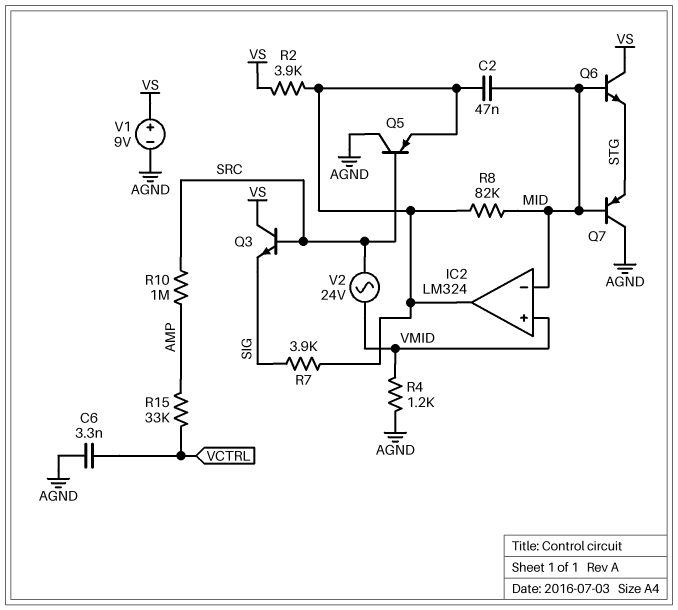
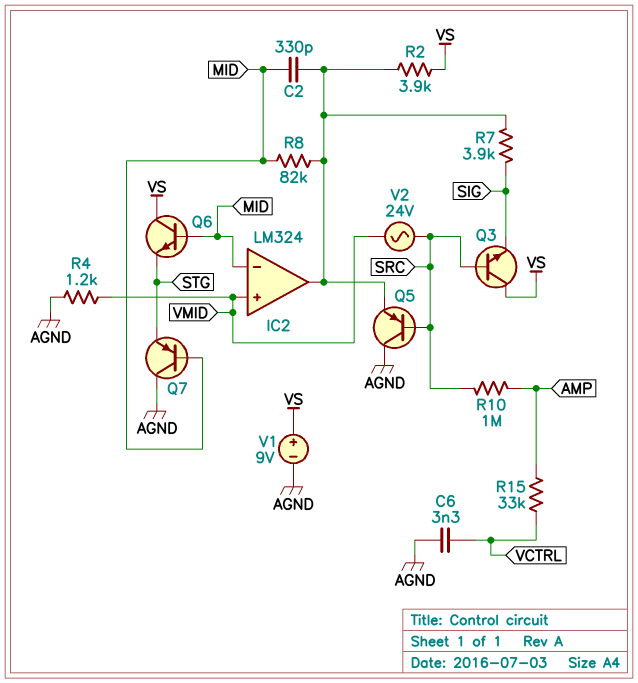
C2: 47nF (IC2/out, MID) -> 330pF (IC2/out, MID)

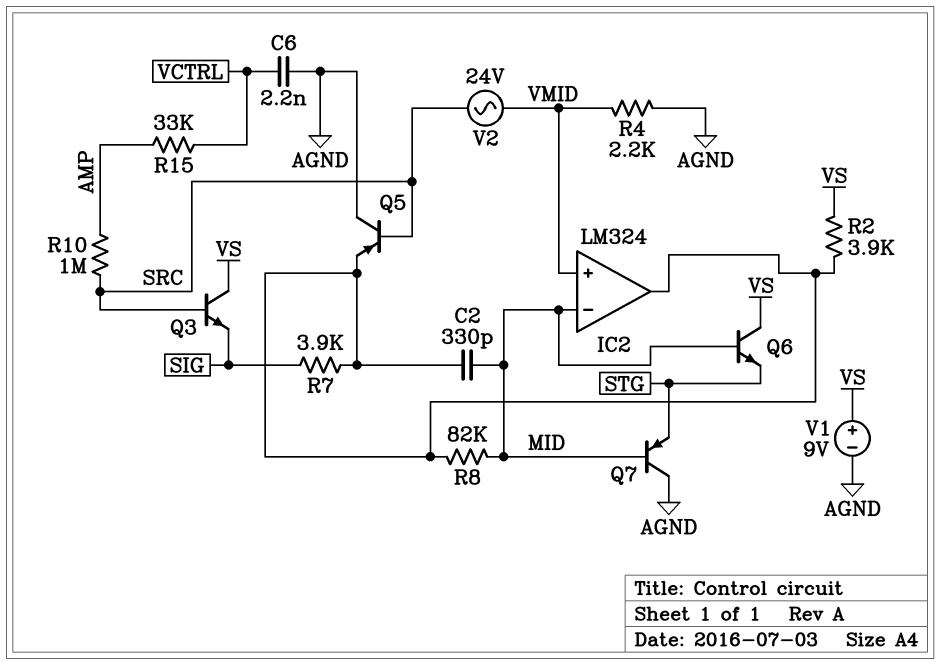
C6: 3.3nF (AGND, VCTRL) -> 2.2nF (AGND, VCTRL)
R4: 1.2k (AGND, VMID) -> 2.2k (AGND, VMID)

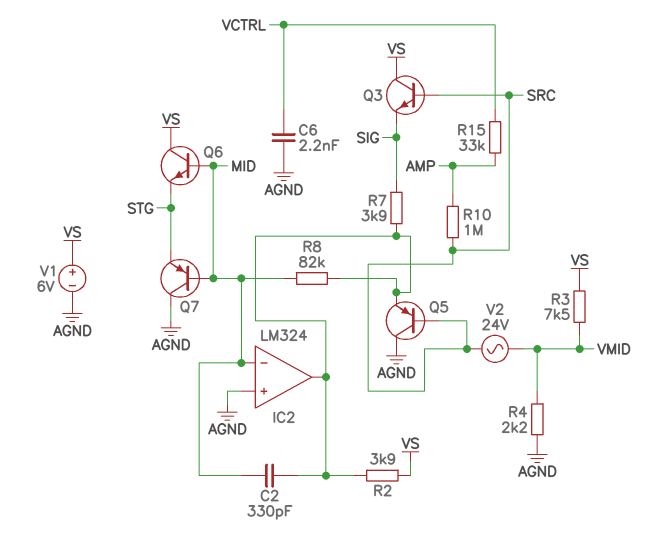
IC2 pin in+: VMID -> AGND
R3: none -> 7.5k (VMID, VS)
V1: 9V (plus VS, minus AGND) -> 6V (plus VS, minus AGND)

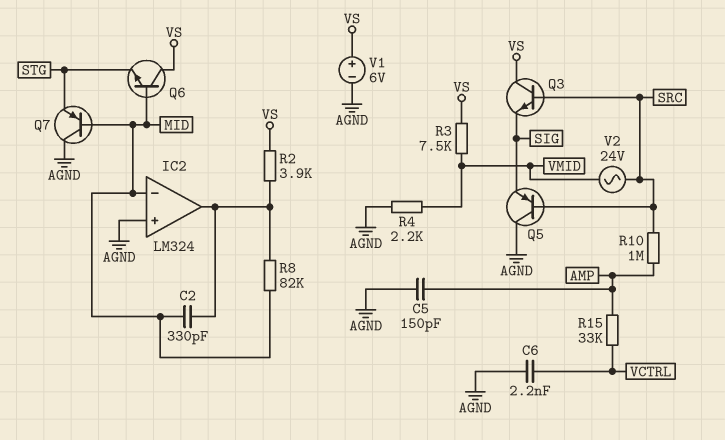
C5: none -> 150pF (AGND, AMP)
Q5: PNP (B SRC, C AGND, E IC2/out) -> PNP (B SRC, C AGND, E SIG)
R7: 3.9k (IC2/out, SIG) -> none

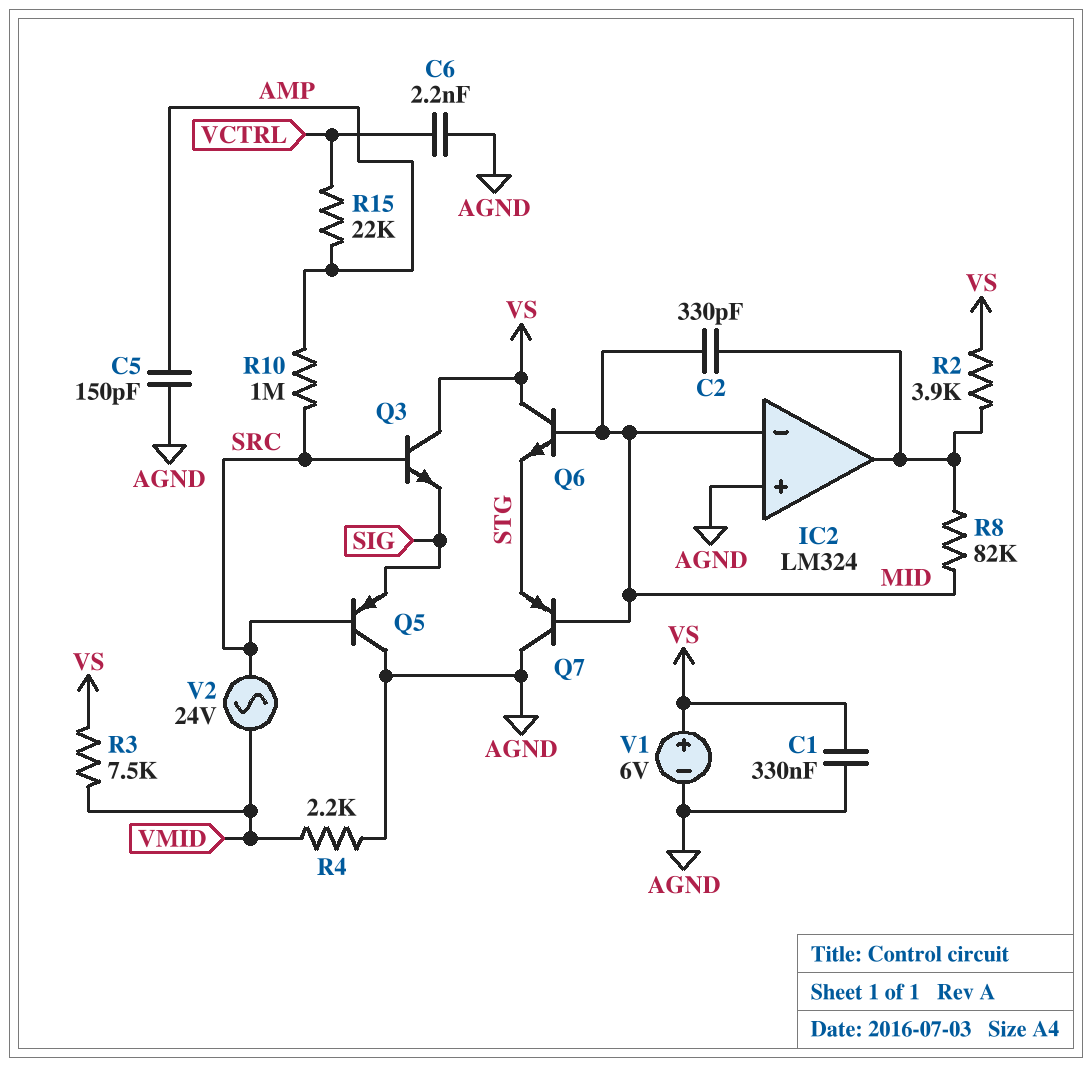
C1: none -> 330nF (AGND, VS)
R15: 33k (AMP, VCTRL) -> 22k (AMP, VCTRL)

